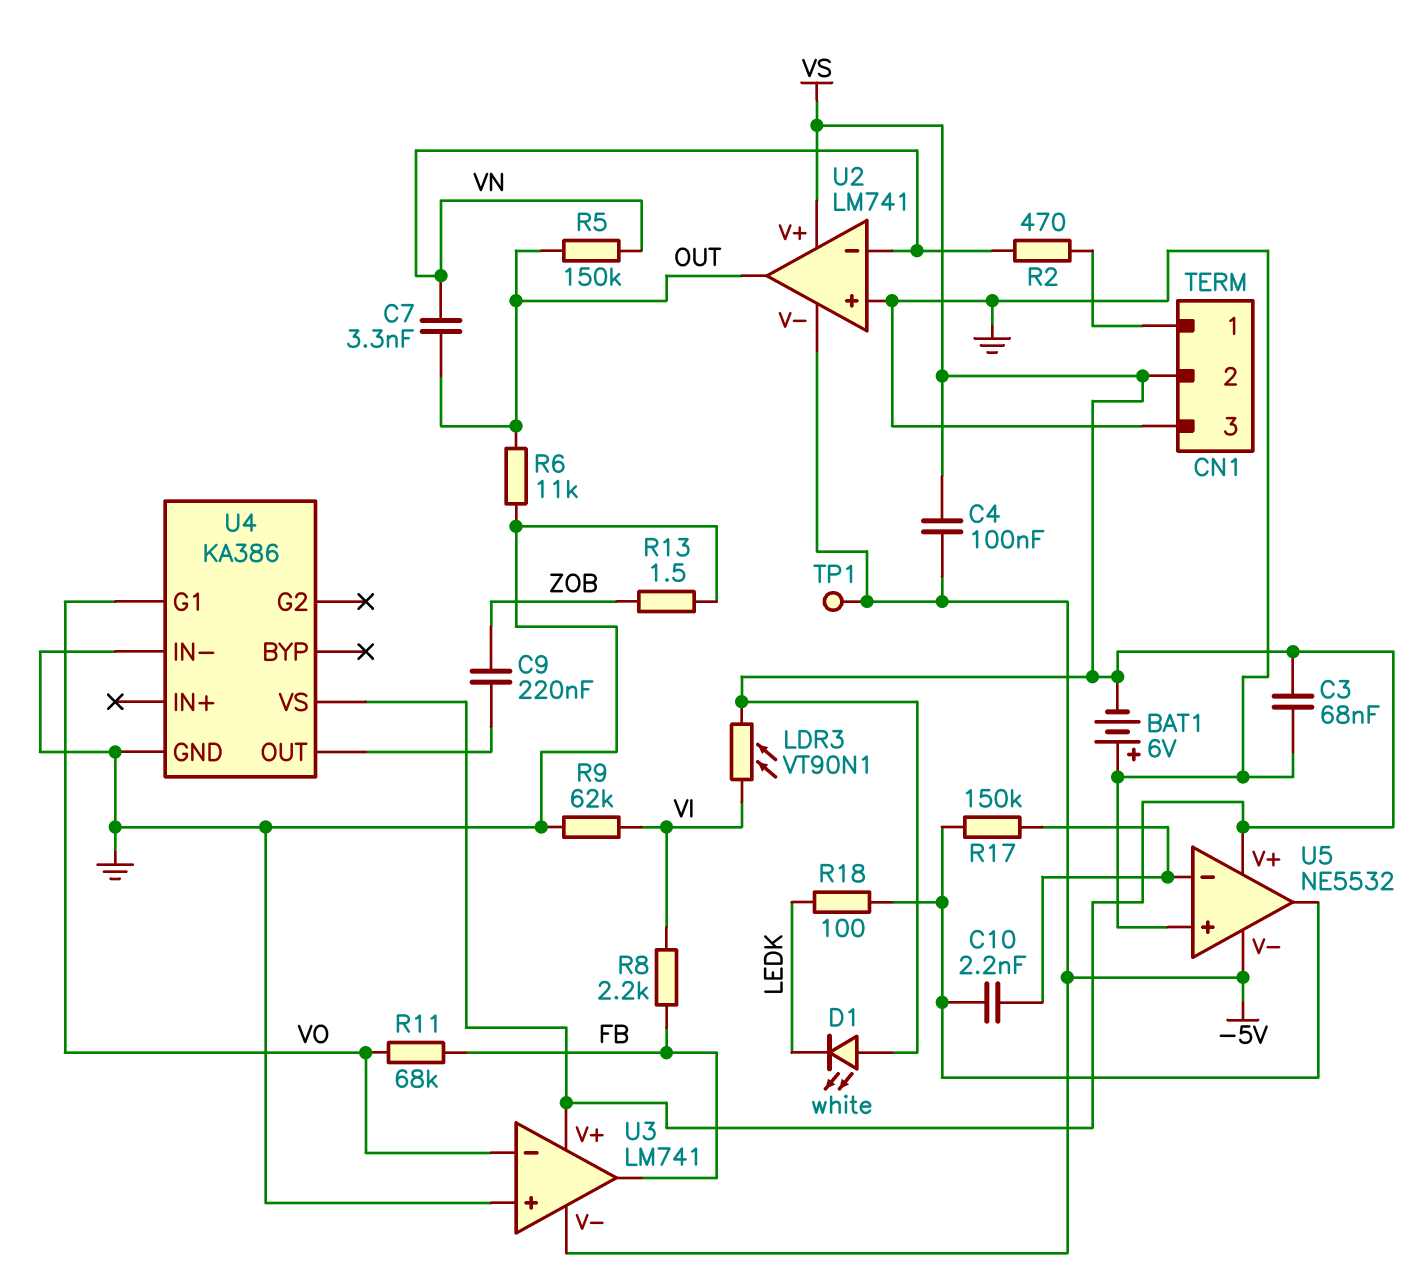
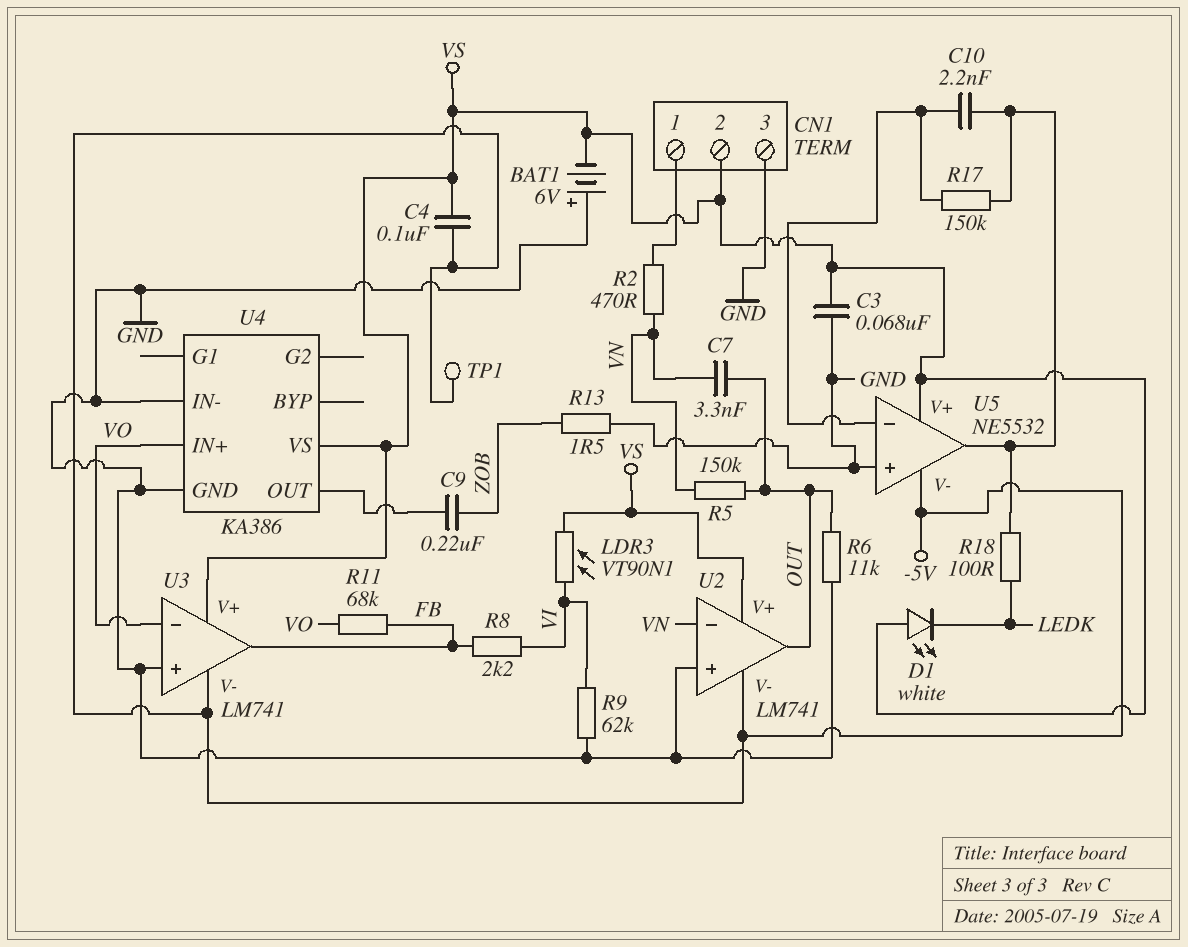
U4 pin G1: VO -> none
U4 pin IN+: none -> VO

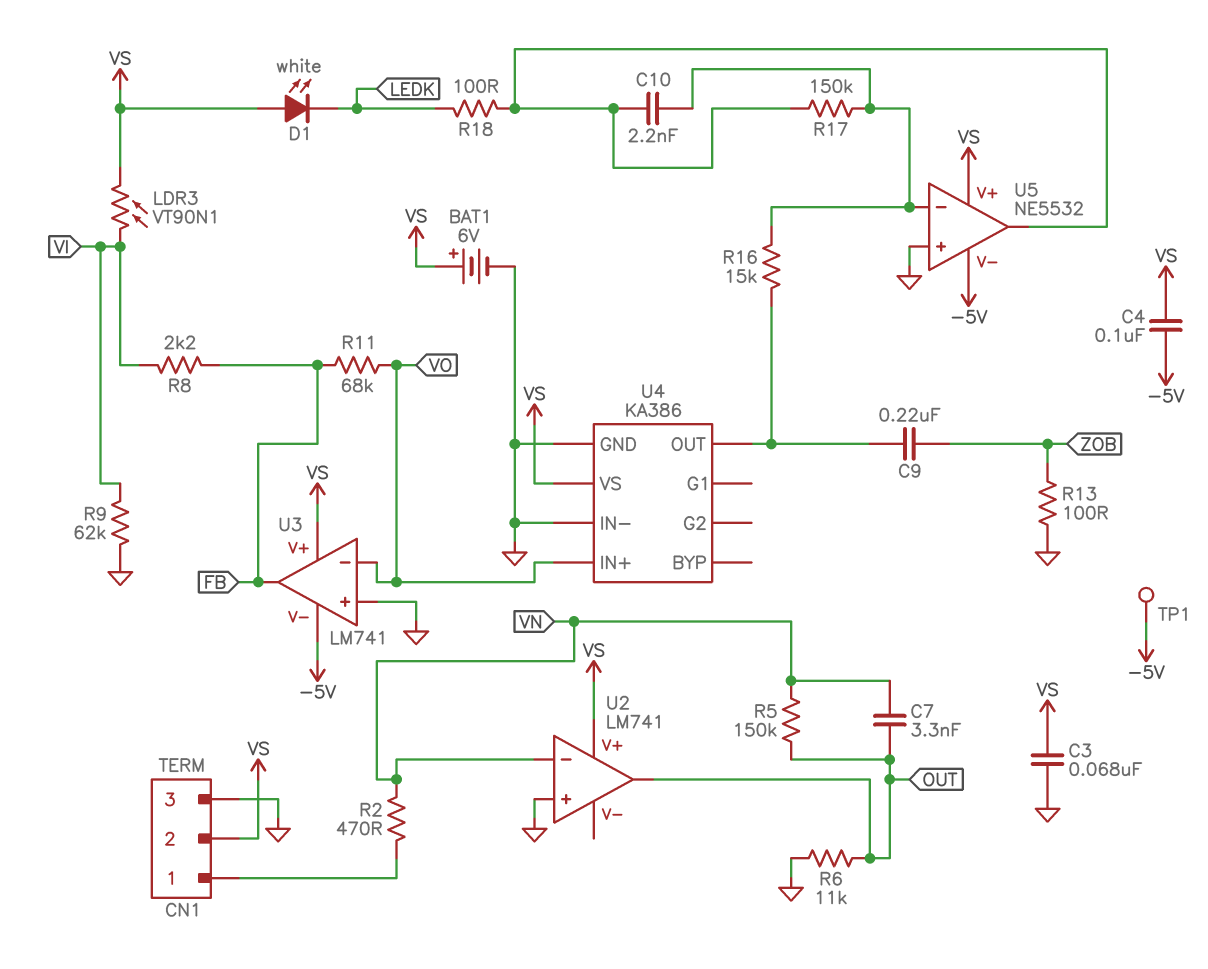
BAT1: 6V (plus GND, minus VS) -> 6V (plus VS, minus GND)
R13: 1.5 (GND, ZOB) -> 100 (GND, ZOB)
R16: none -> 15k (U4/OUT, U5/in-)
U2 pin V-: -5V -> none

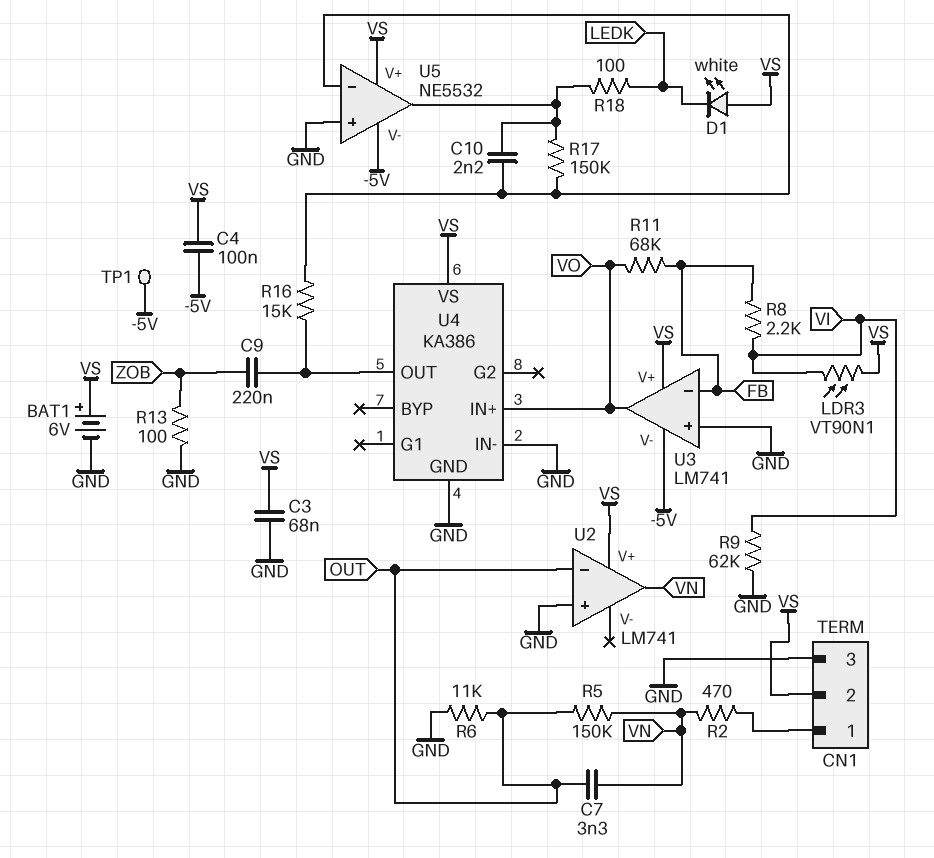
U2 pin in-: VN -> OUT
U2 pin out: OUT -> VN
U3 pin in-: VO -> FB
U3 pin out: FB -> VO

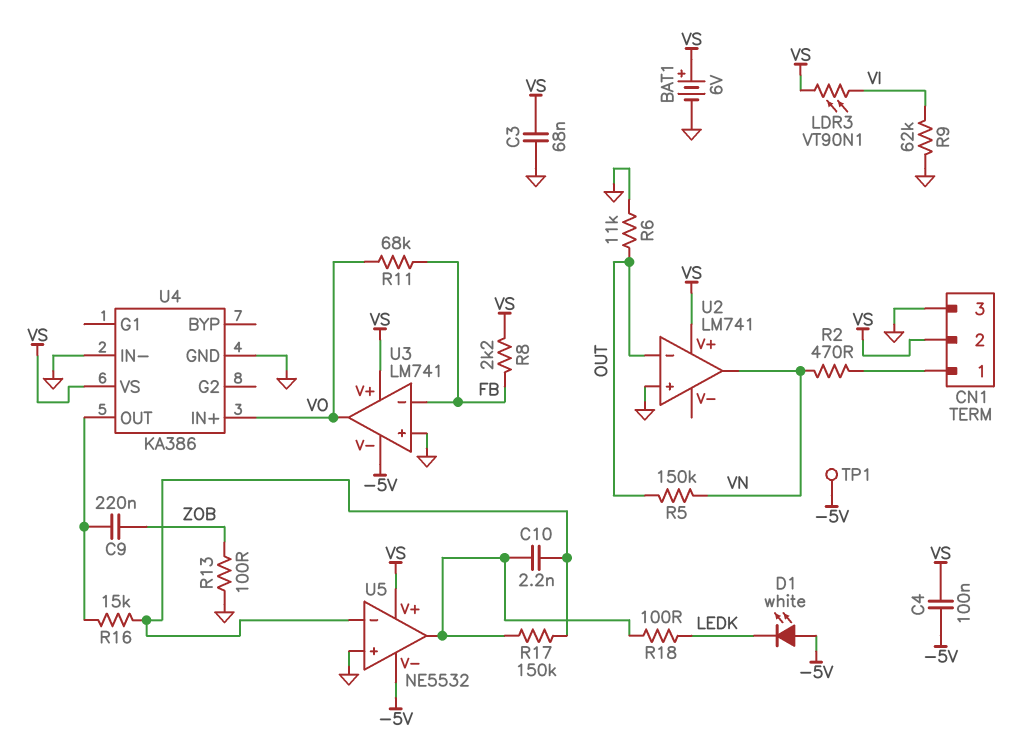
C7: 3.3nF (OUT, VN) -> none
D1: LED white (A VS, K LEDK) -> LED white (A -5V, K LEDK)
R8: 2.2k (FB, VI) -> 2.2k (FB, VS)

